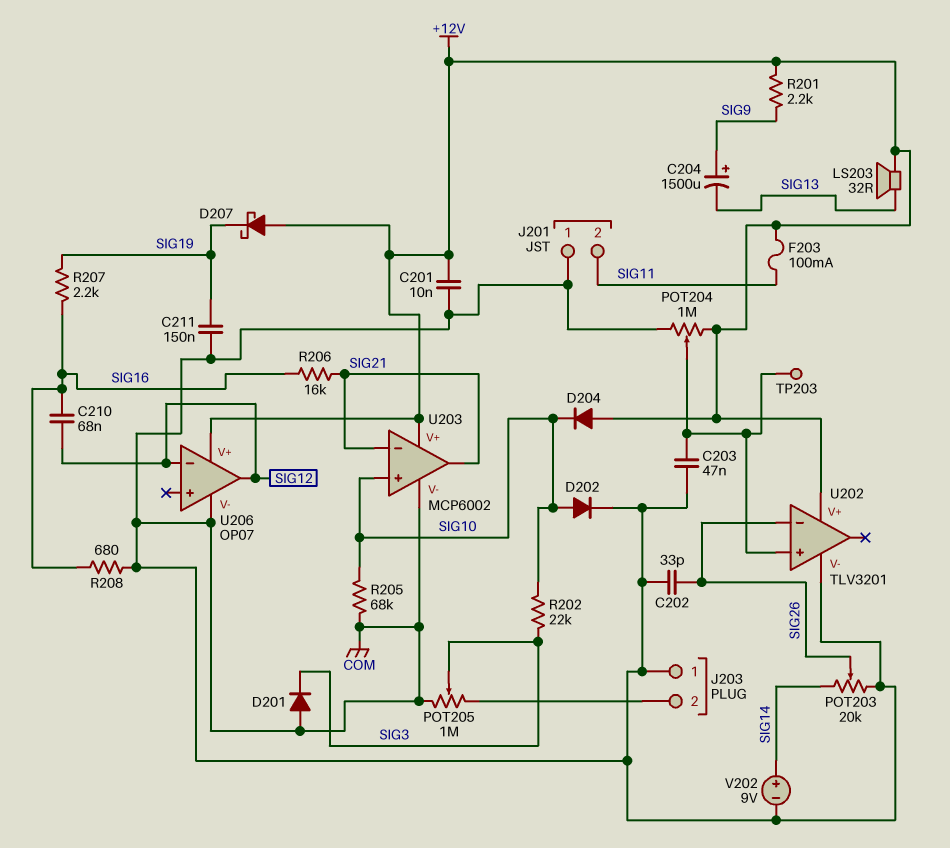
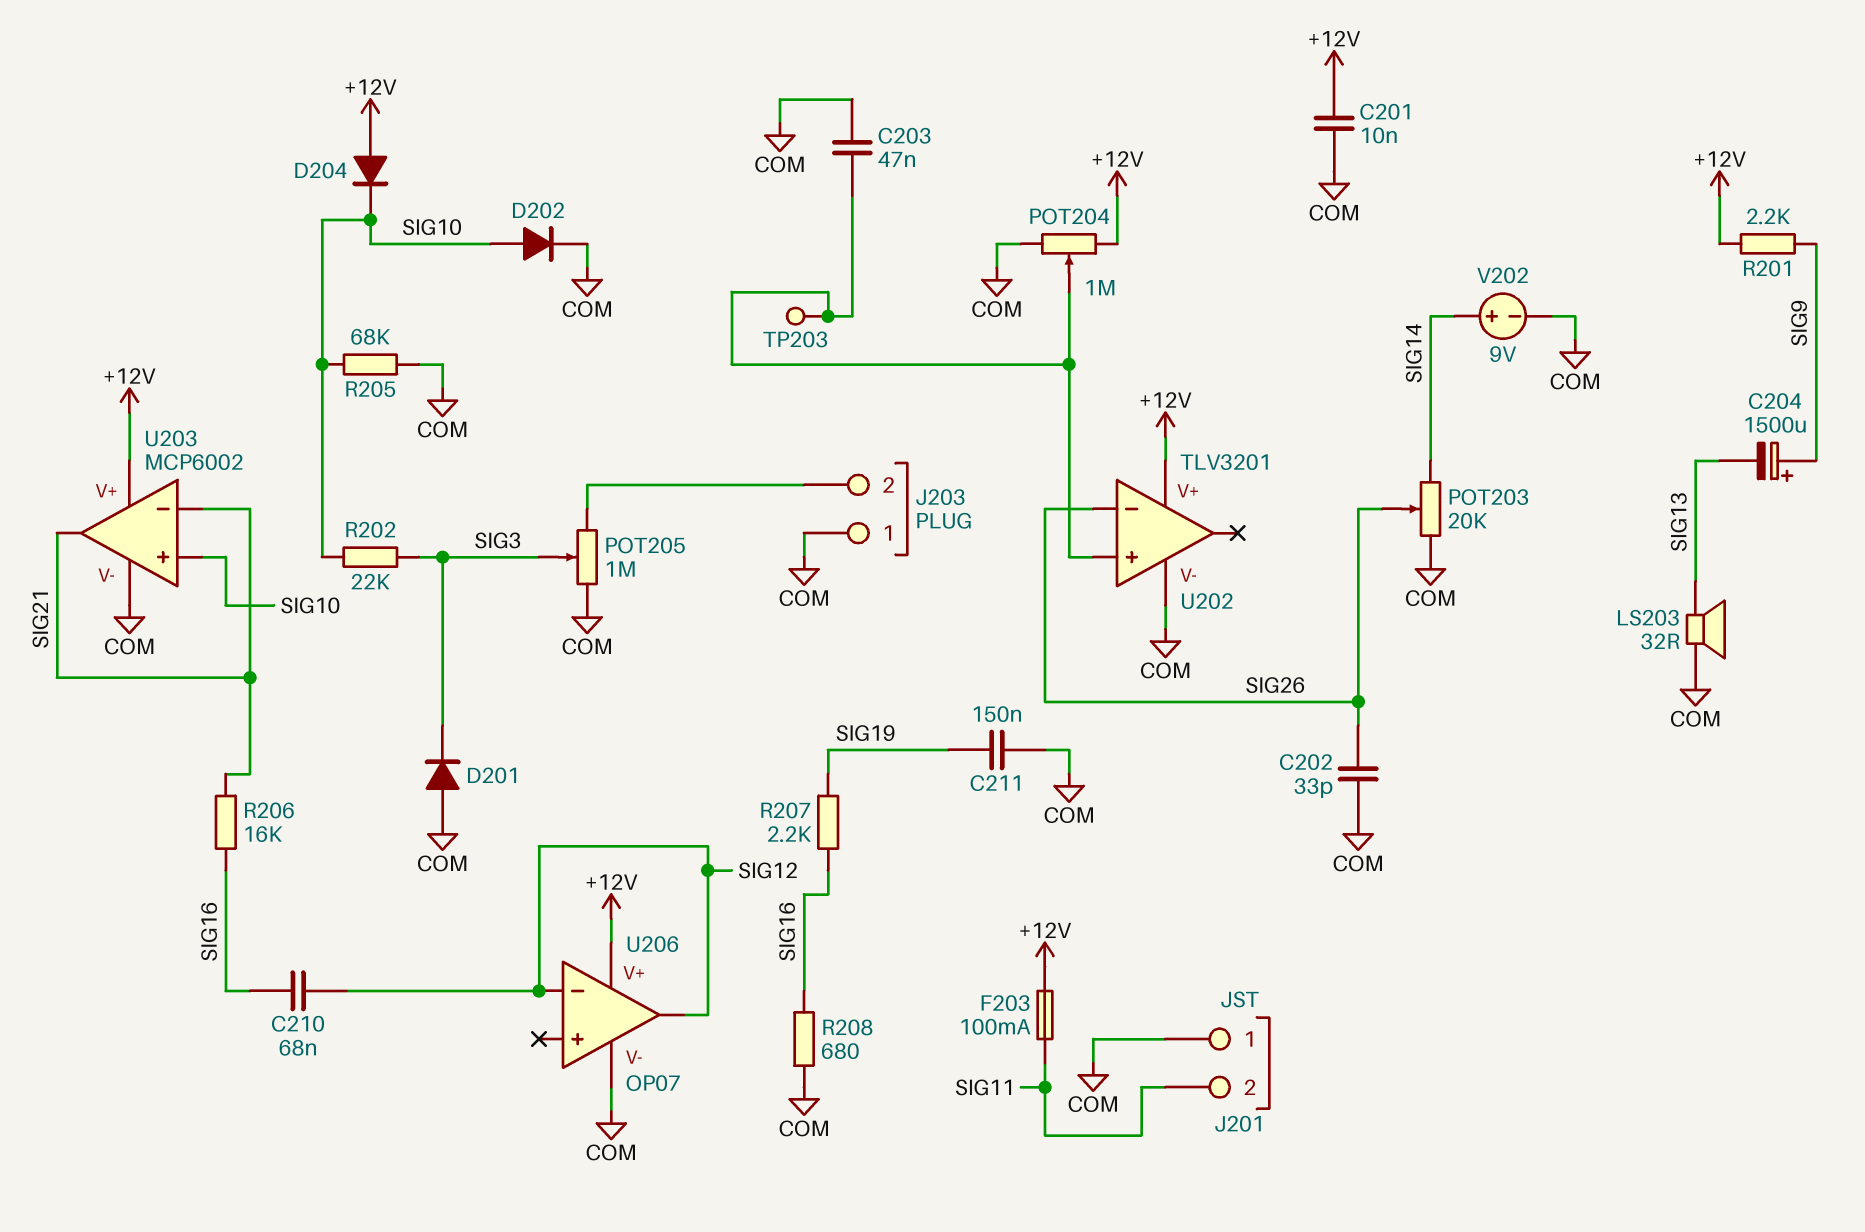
D207: schottky (A +12V, K SIG19) -> none
LS203: speaker 32R (+12V, SIG13) -> speaker 32R (COM, SIG13)

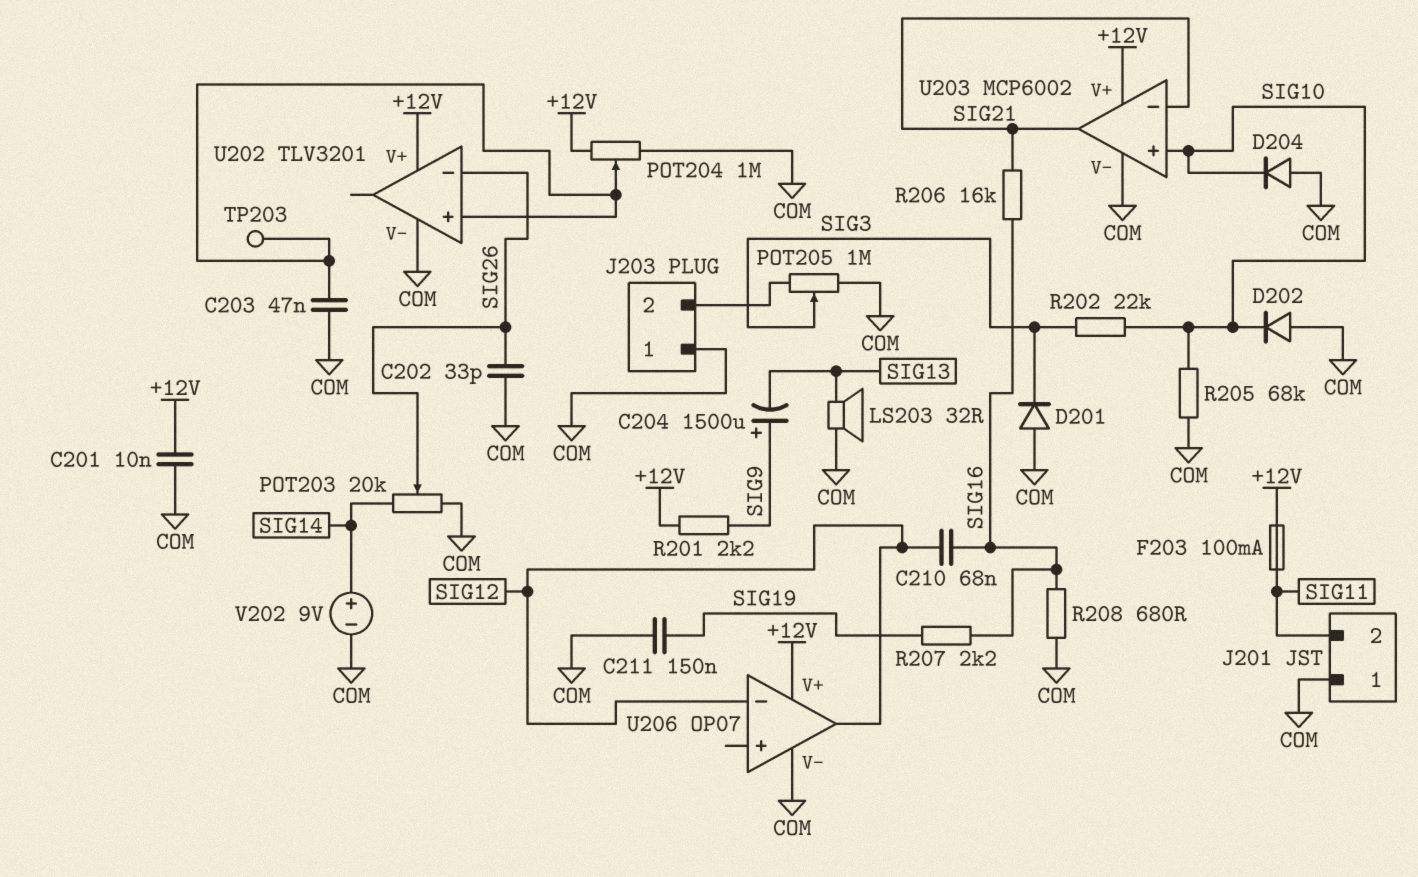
D202: diode (A SIG10, K COM) -> diode (A COM, K SIG10)
D204: diode (A +12V, K SIG10) -> diode (A COM, K SIG10)

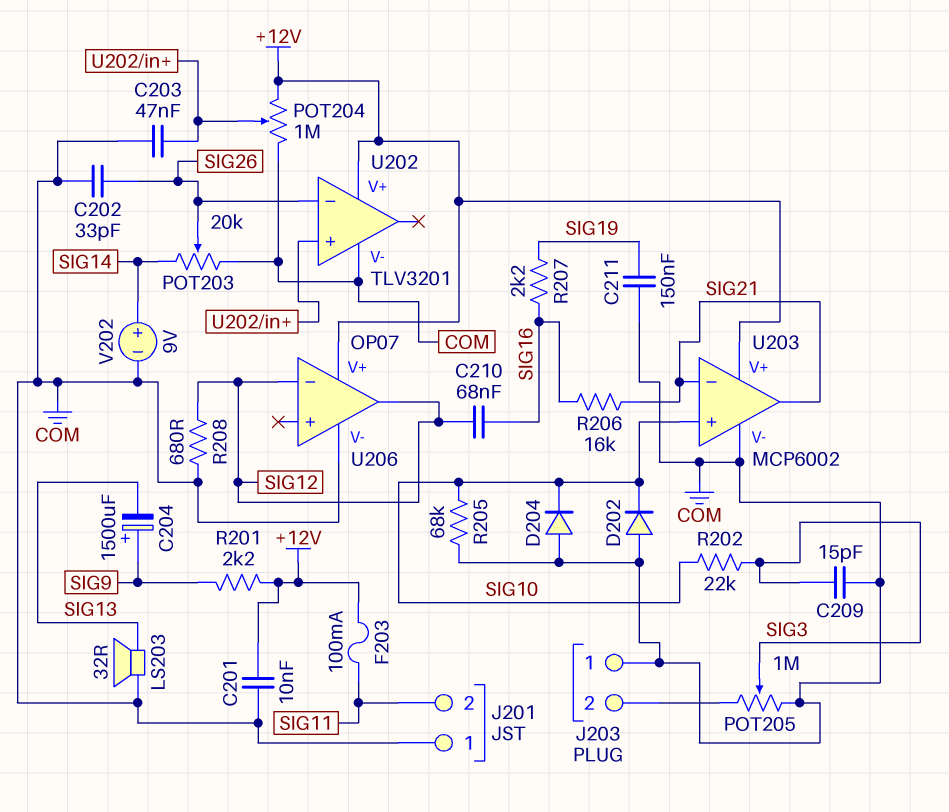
C209: none -> 15pF (COM, SIG3)
D201: diode (A COM, K SIG3) -> none
R208: 680 (COM, SIG16) -> 680 (COM, SIG12)
TP203: test point (U202/in+) -> none

